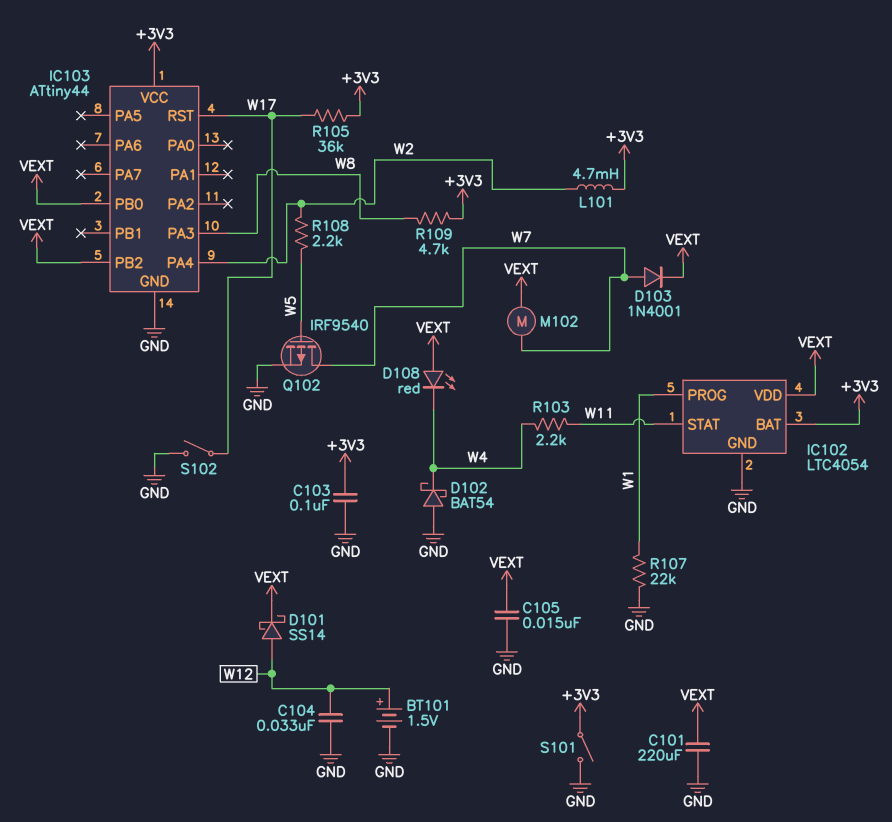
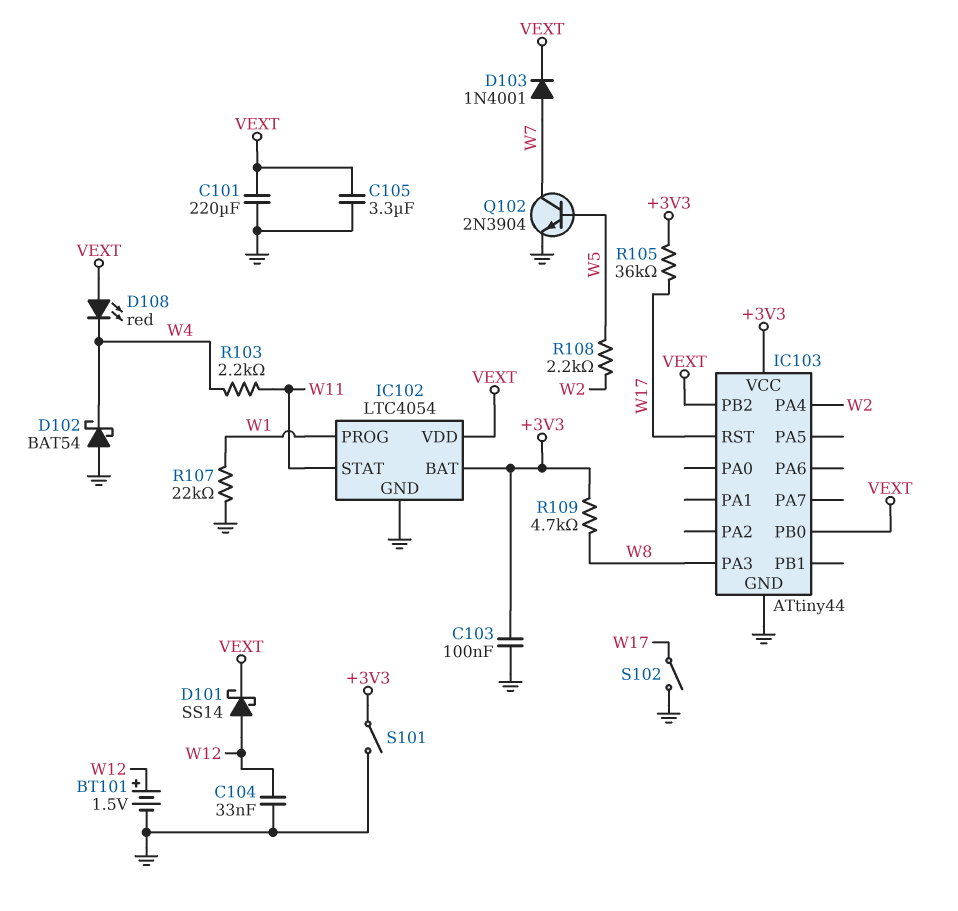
C105: 15nF (GND, VEXT) -> 3.3uF (GND, VEXT)
L101: 4.7mH (+3V3, W2) -> none
M102: motor (VEXT, W7) -> none
Q102: PMOS IRF9540 (G W5, D W7, S GND) -> NPN 2N3904 (B W5, C W7, E GND)

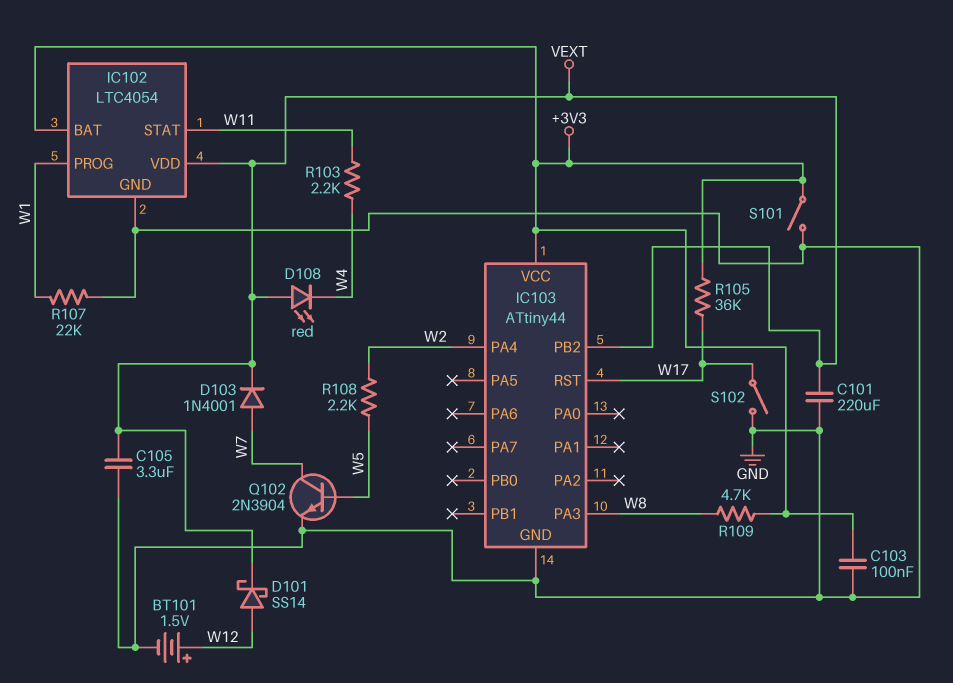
C104: 33nF (GND, W12) -> none
D102: schottky BAT54 (A GND, K W4) -> none
IC103 pin PB0: VEXT -> none

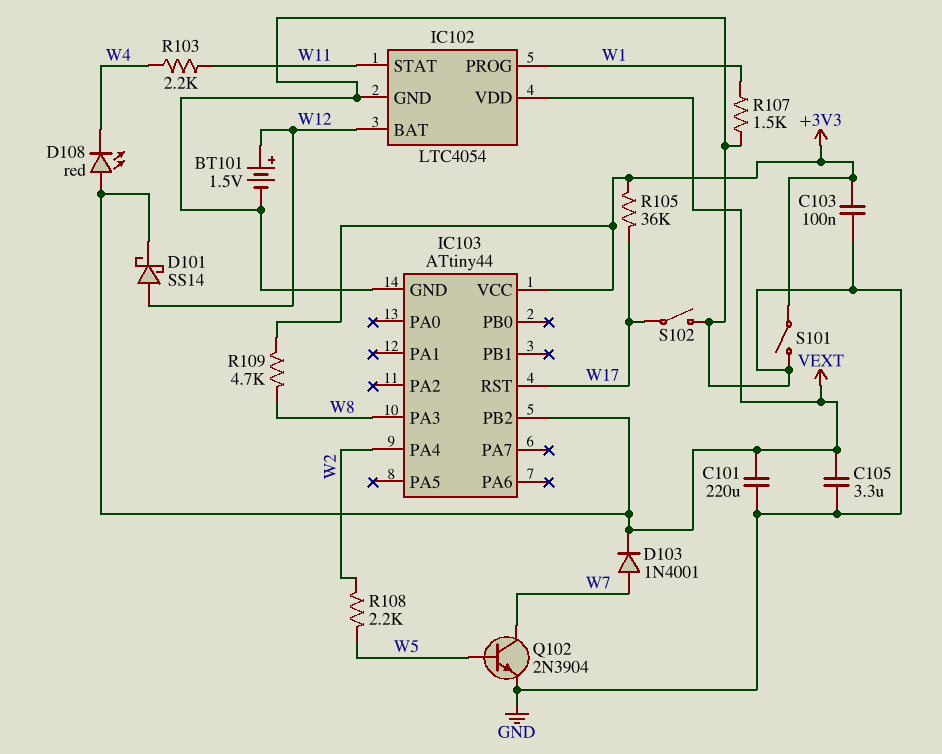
IC102 pin BAT: +3V3 -> W12
R107: 22k (GND, W1) -> 1.5k (GND, W1)

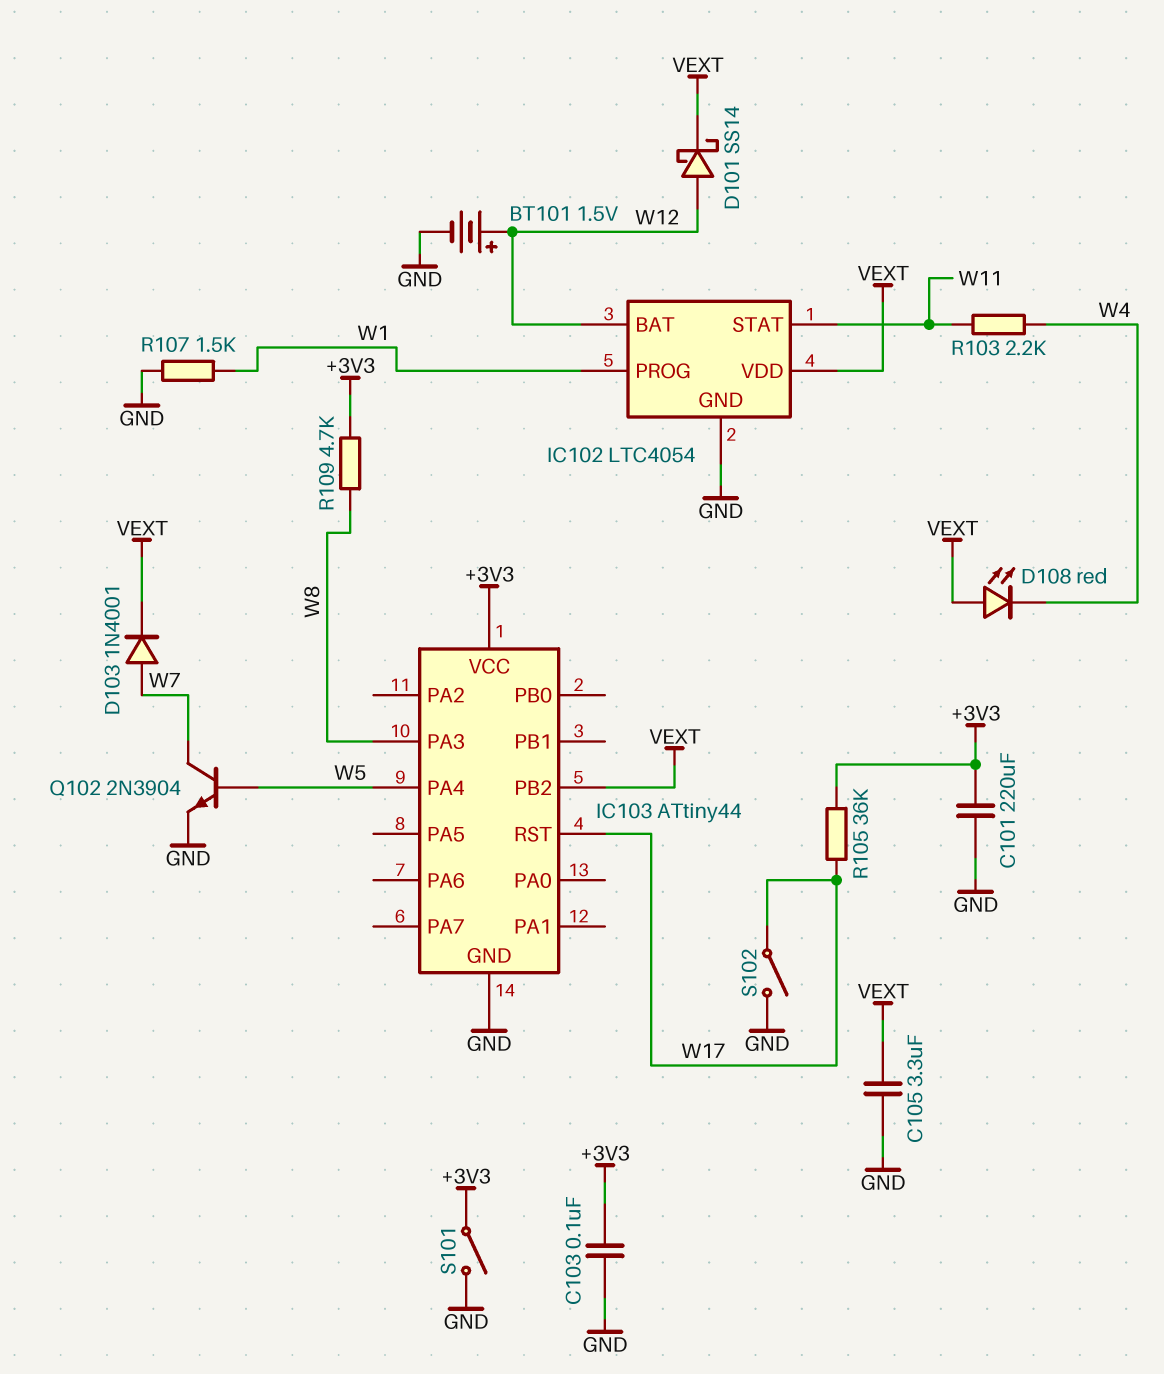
C101: 220uF (GND, VEXT) -> 220uF (+3V3, GND)
IC103 pin PA4: W2 -> W5
R108: 2.2k (W2, W5) -> none

